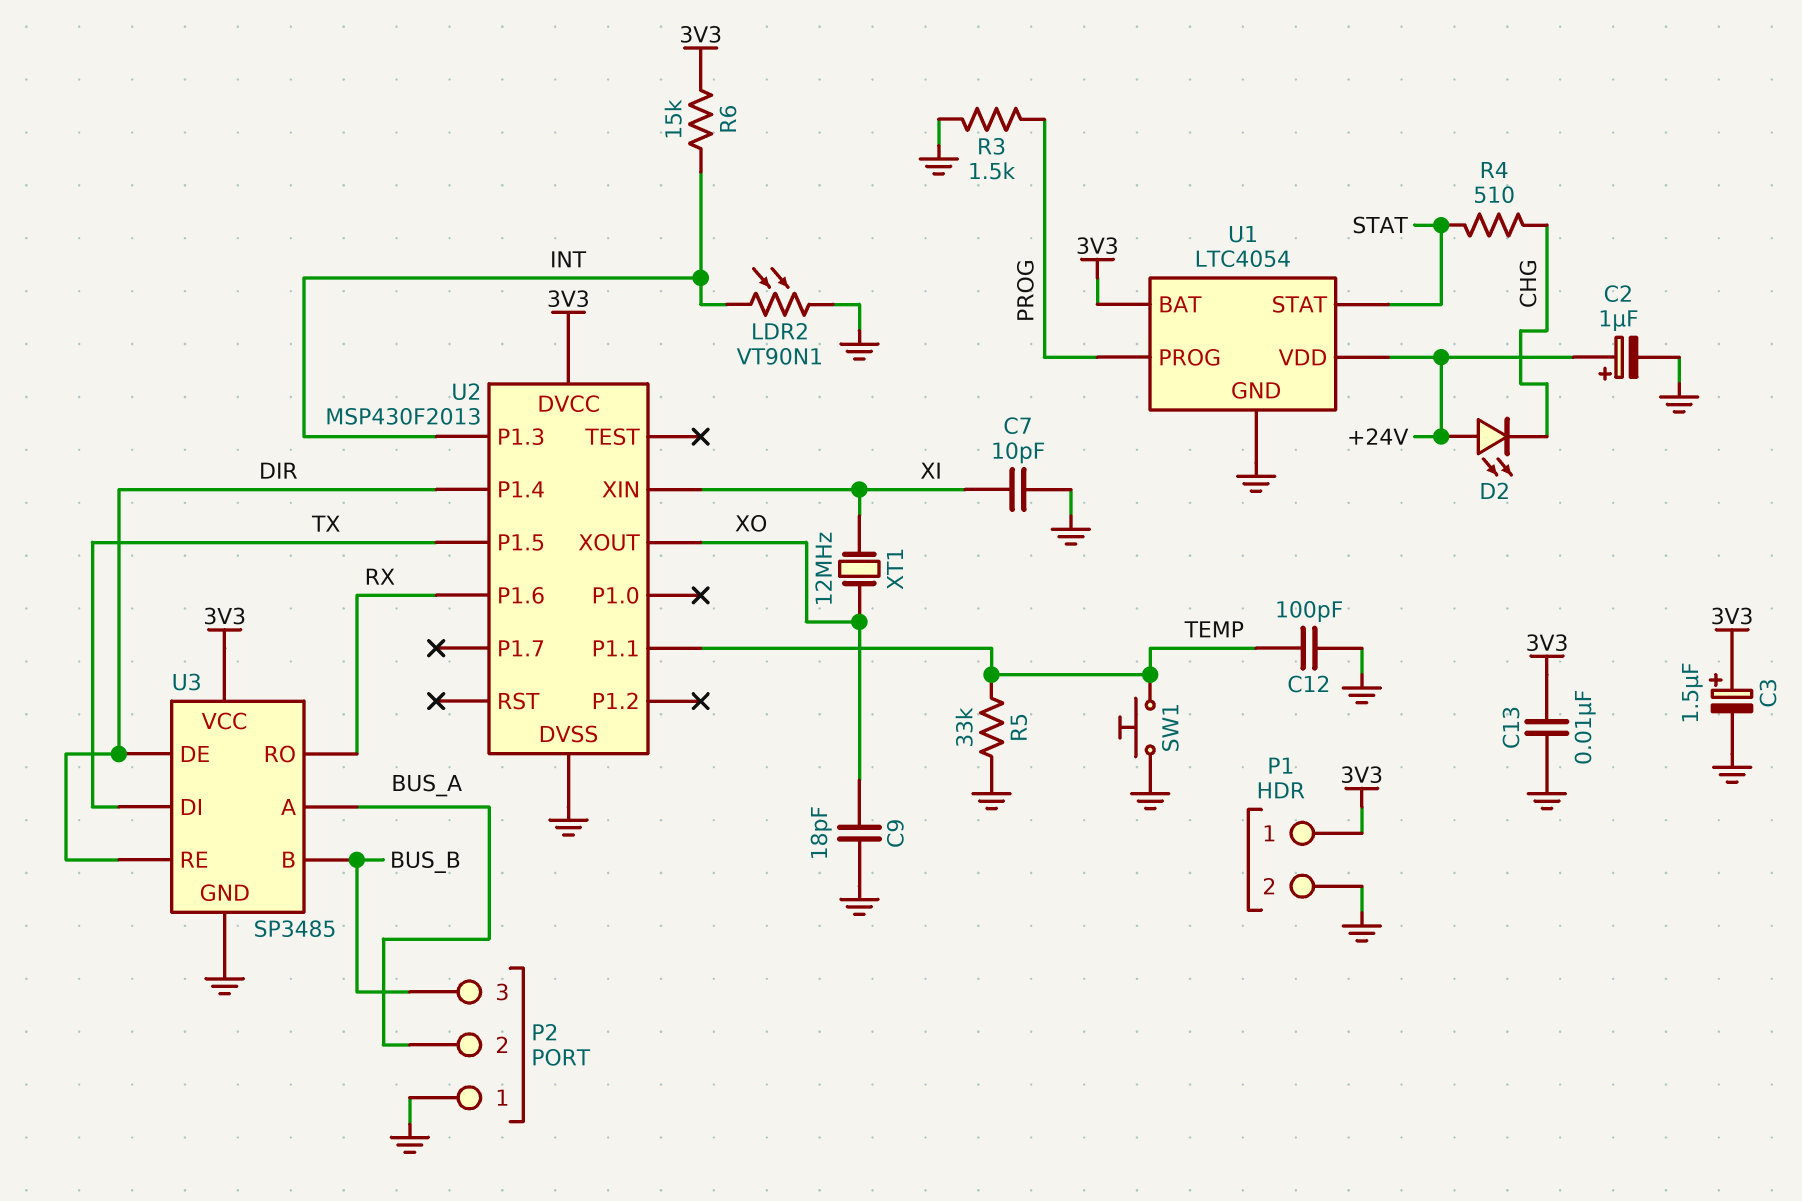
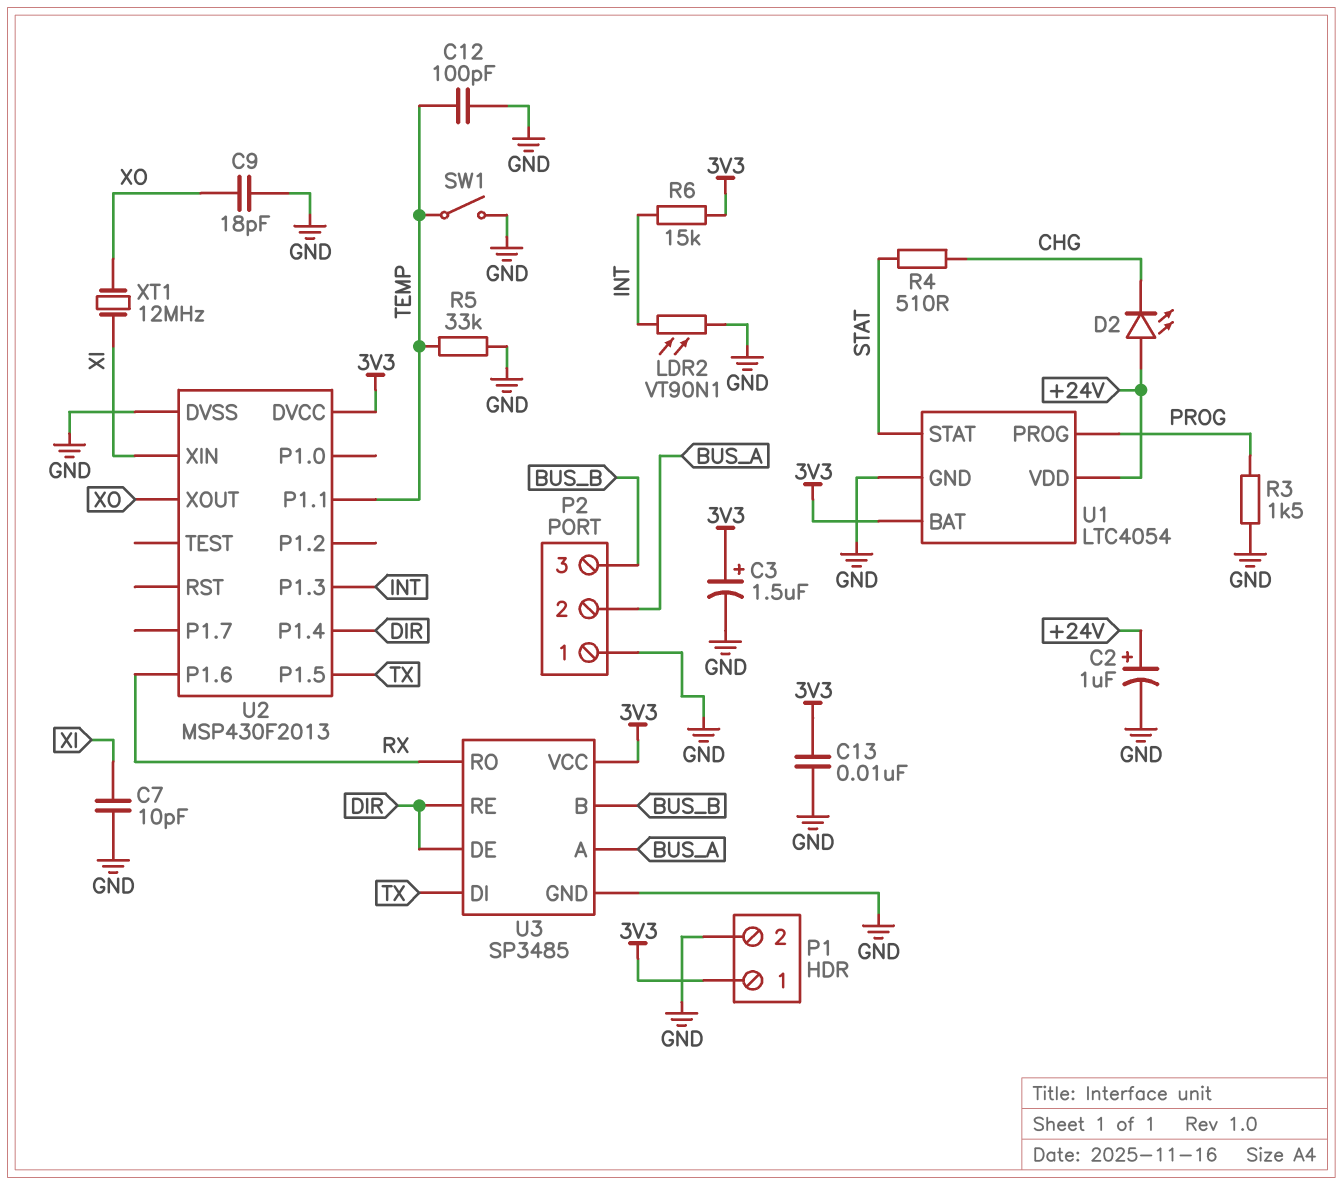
SW1: button (GND, TEMP) -> switch (GND, TEMP)

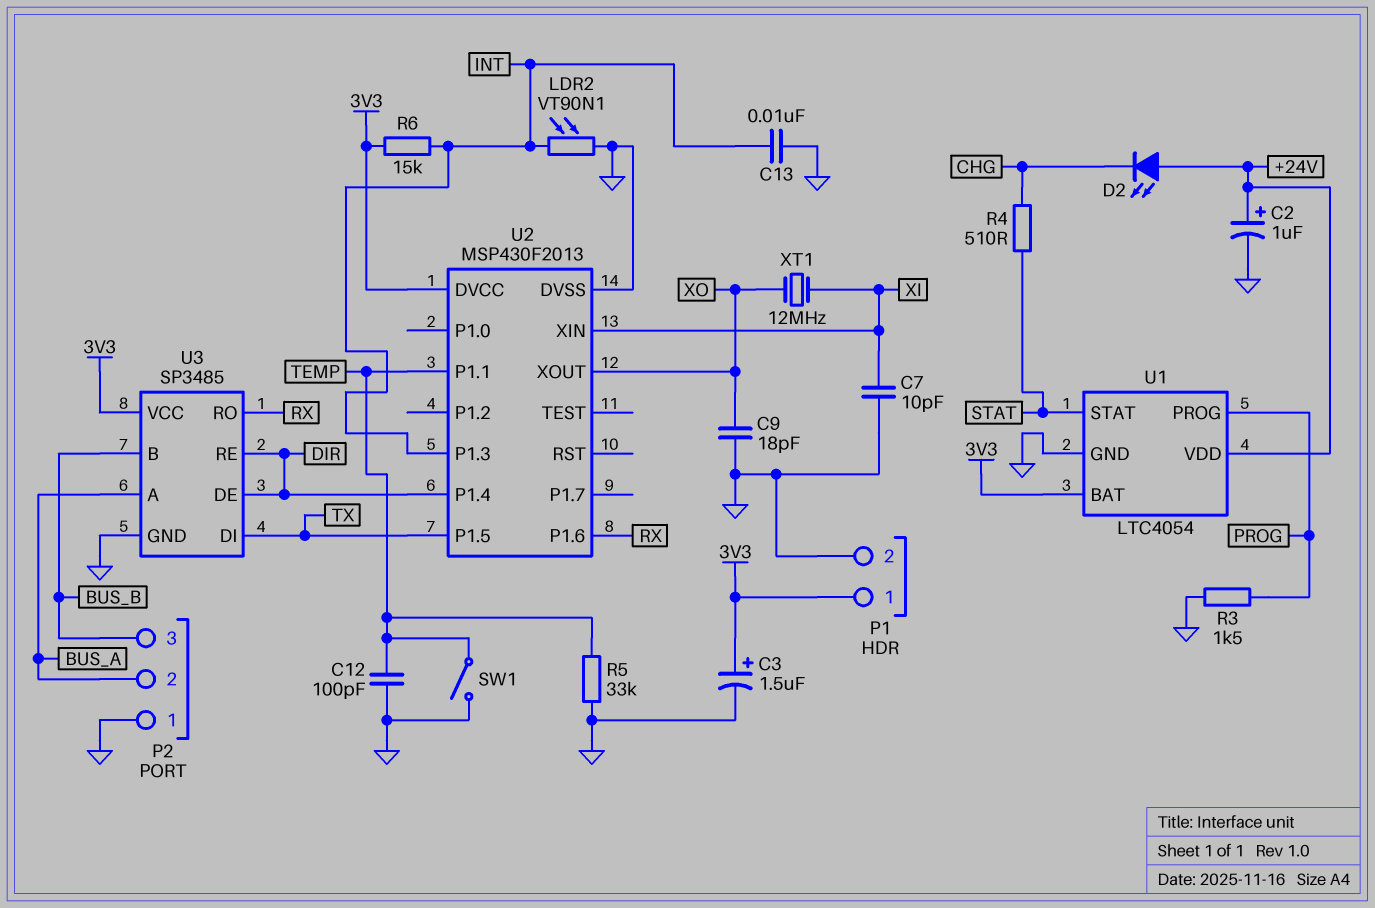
C13: 10nF (3V3, GND) -> 10nF (GND, INT)

